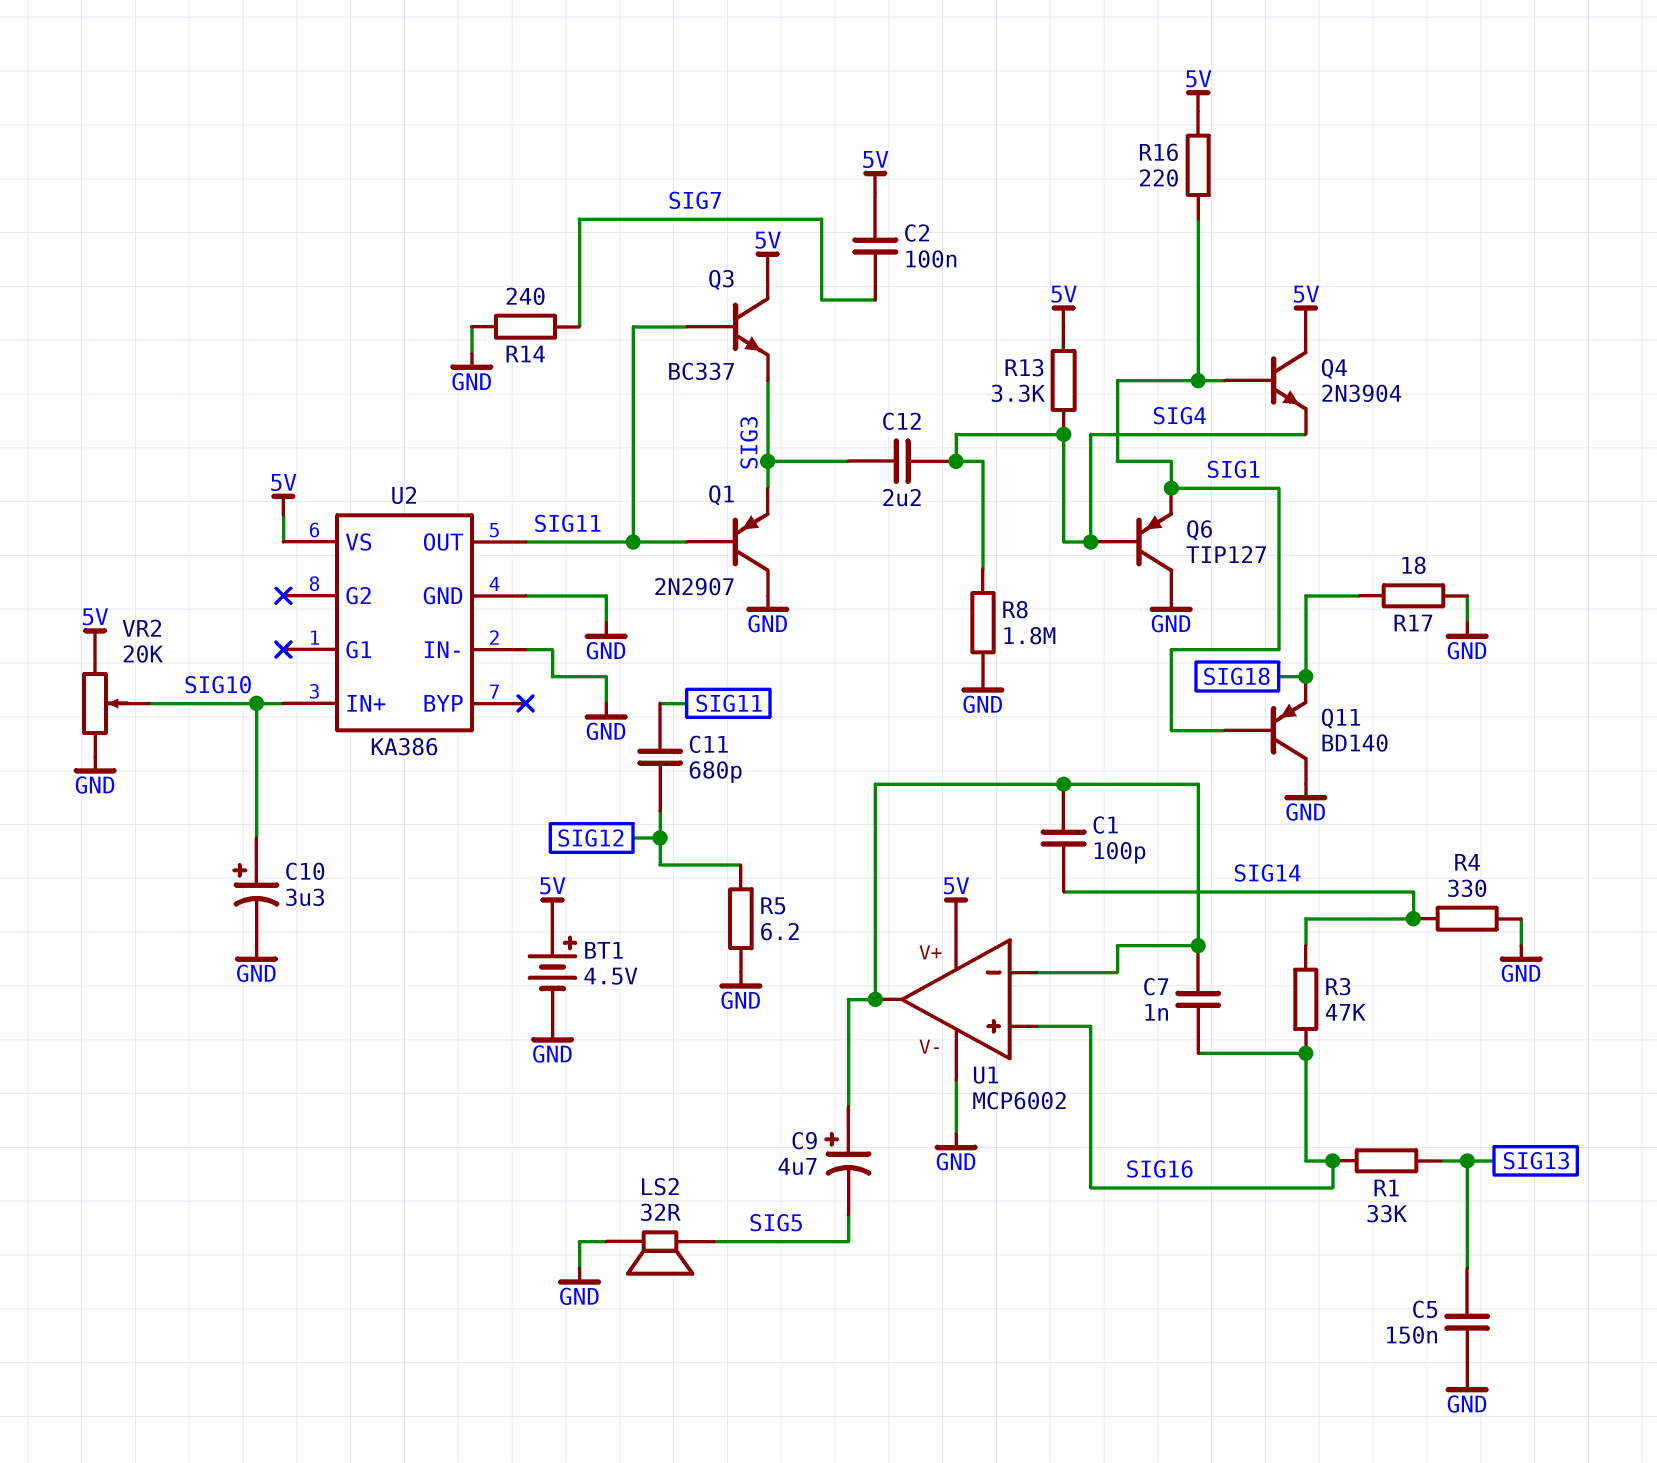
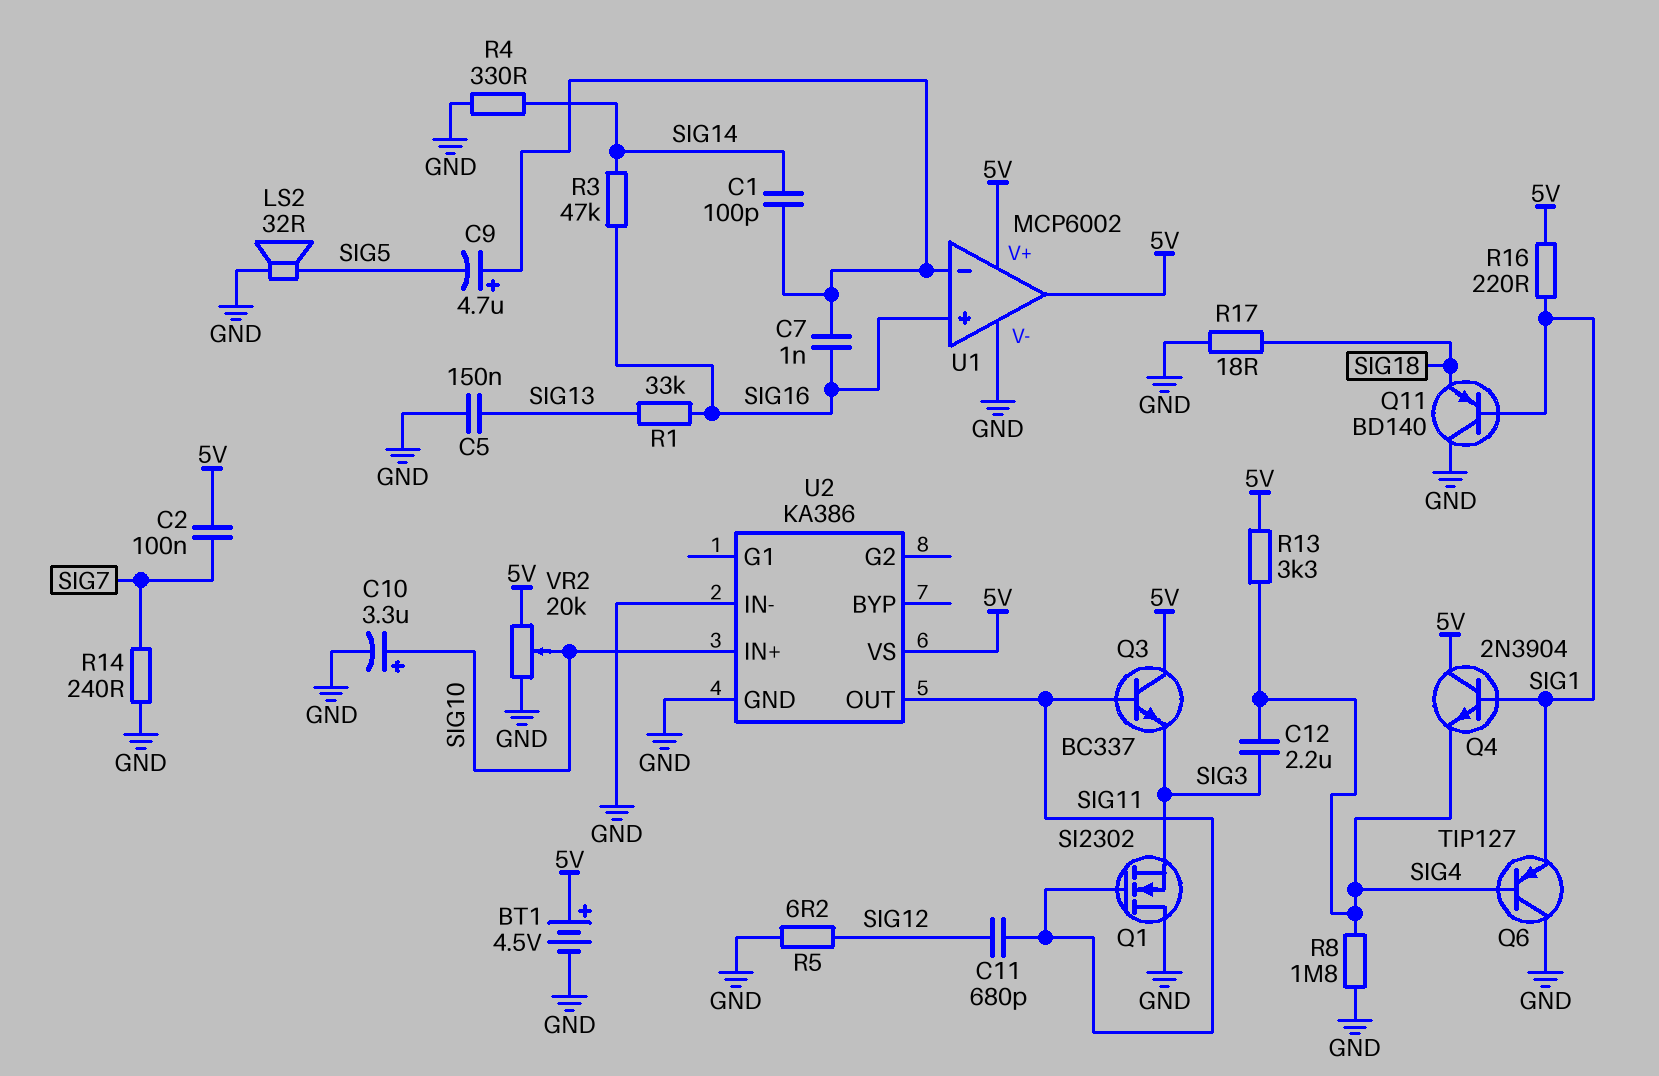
Q1: PNP 2N2907 (B SIG11, C GND, E SIG3) -> NMOS SI2302 (G SIG11, D GND, S SIG3)
U1 pin out: U1/in- -> 5V

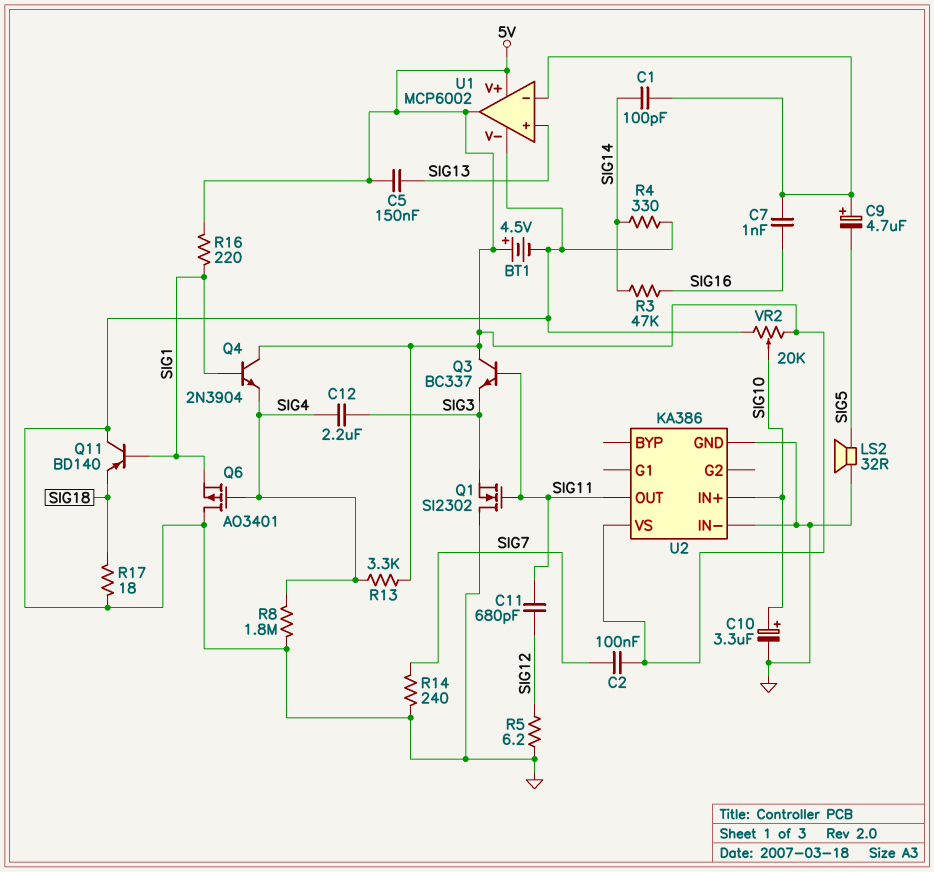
C5: 150nF (GND, SIG13) -> 150nF (5V, SIG13)
Q6: PNP TIP127 (B SIG4, C GND, E SIG1) -> PMOS AO3401 (G SIG4, D GND, S SIG1)
R1: 33k (SIG13, SIG16) -> none
U1 pin in+: SIG16 -> SIG13

